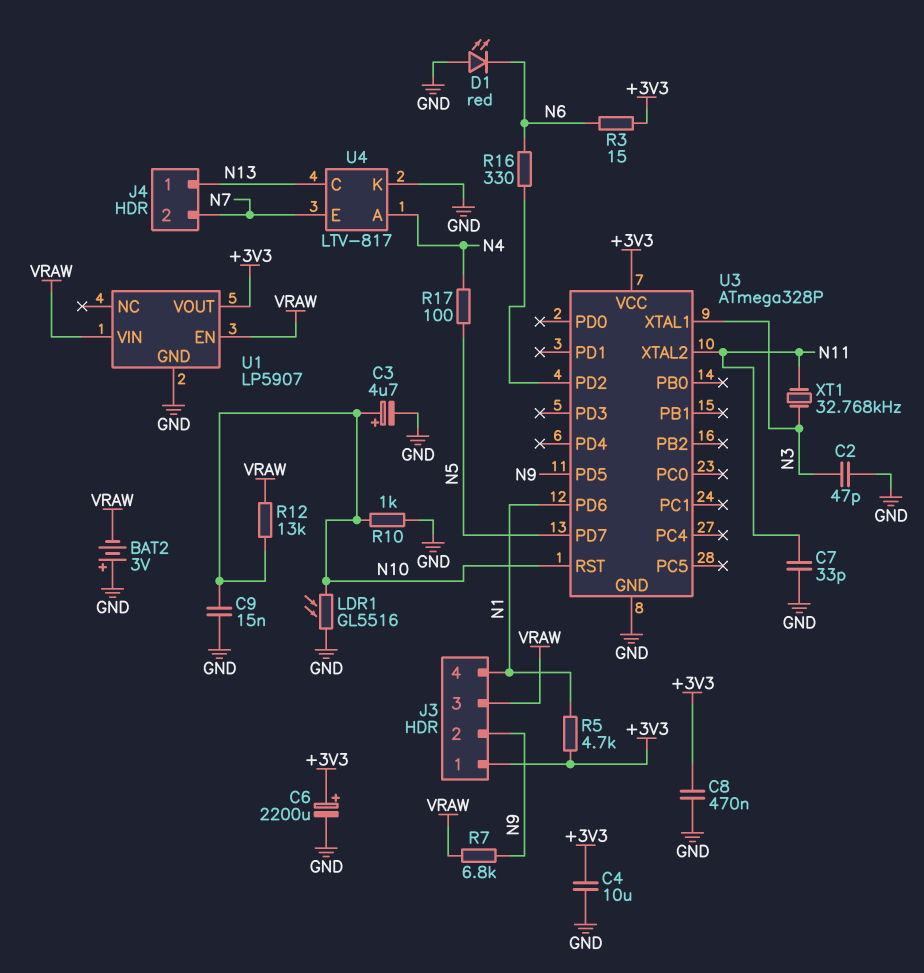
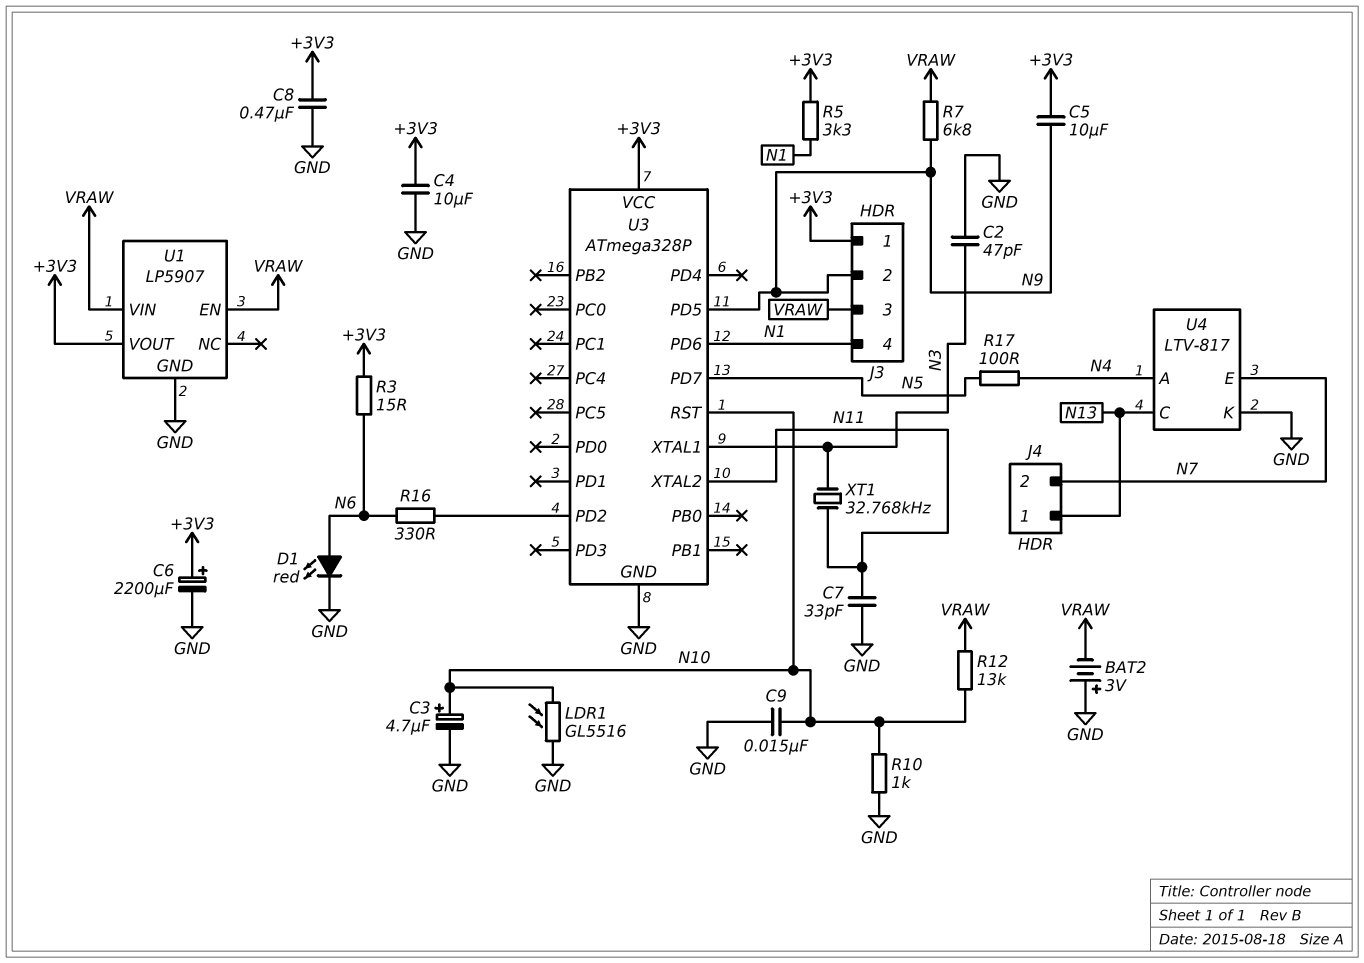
C5: none -> 10uF (+3V3, N9)
D1: LED red (A GND, K N6) -> LED red (A N6, K GND)
R5: 4.7k (+3V3, N1) -> 3.3k (+3V3, N1)

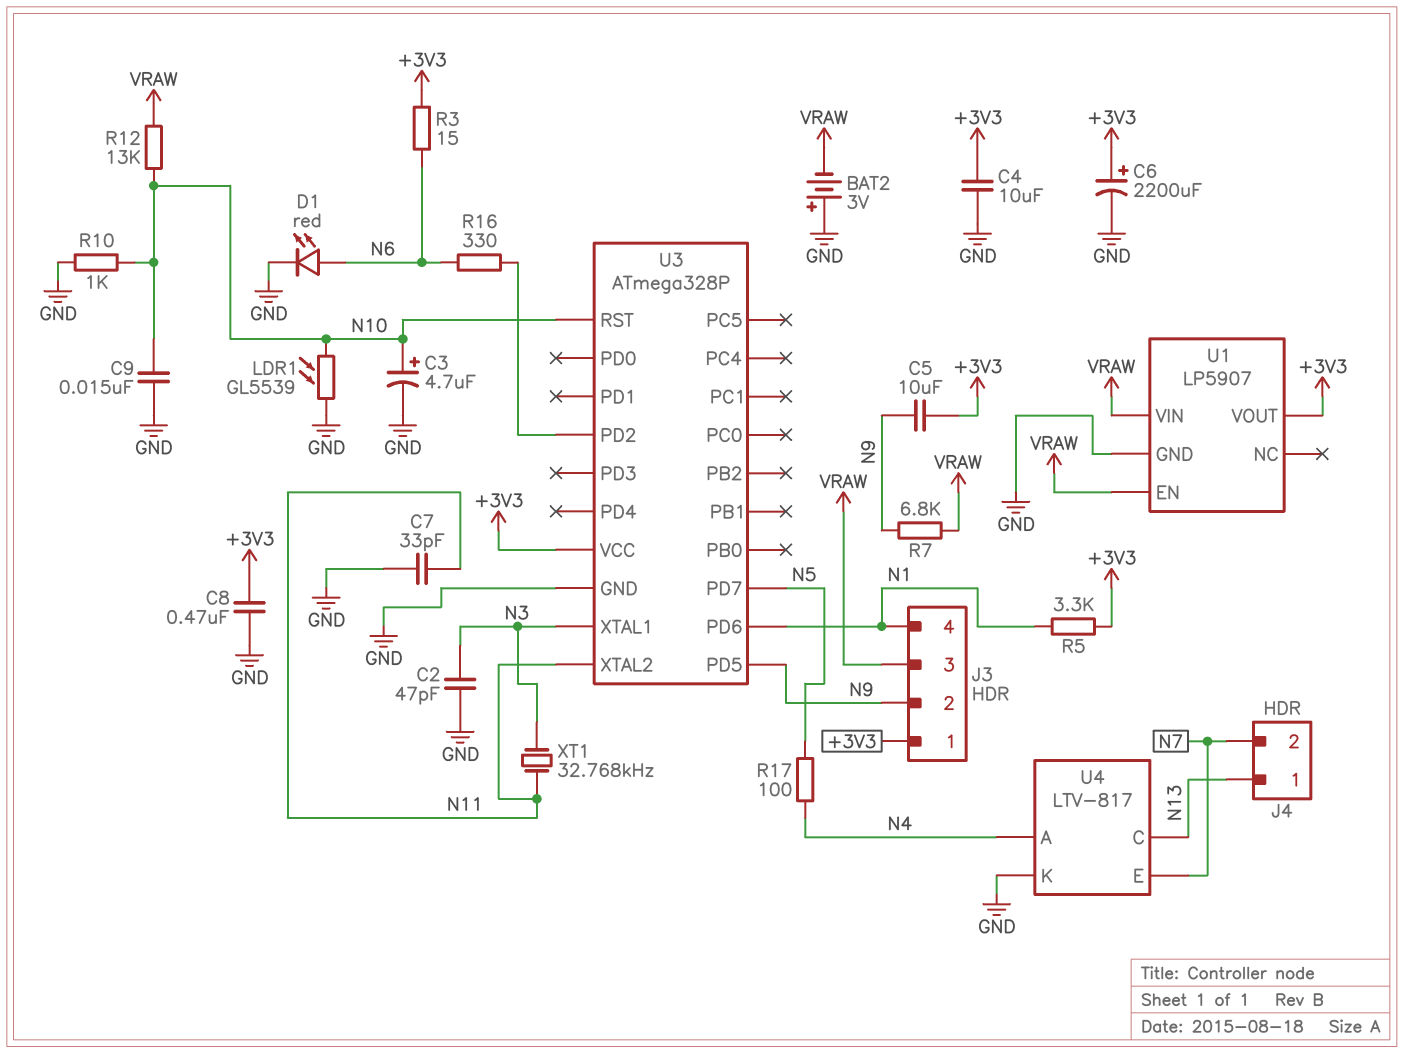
LDR1: GL5516 (GND, N10) -> GL5539 (GND, N10)

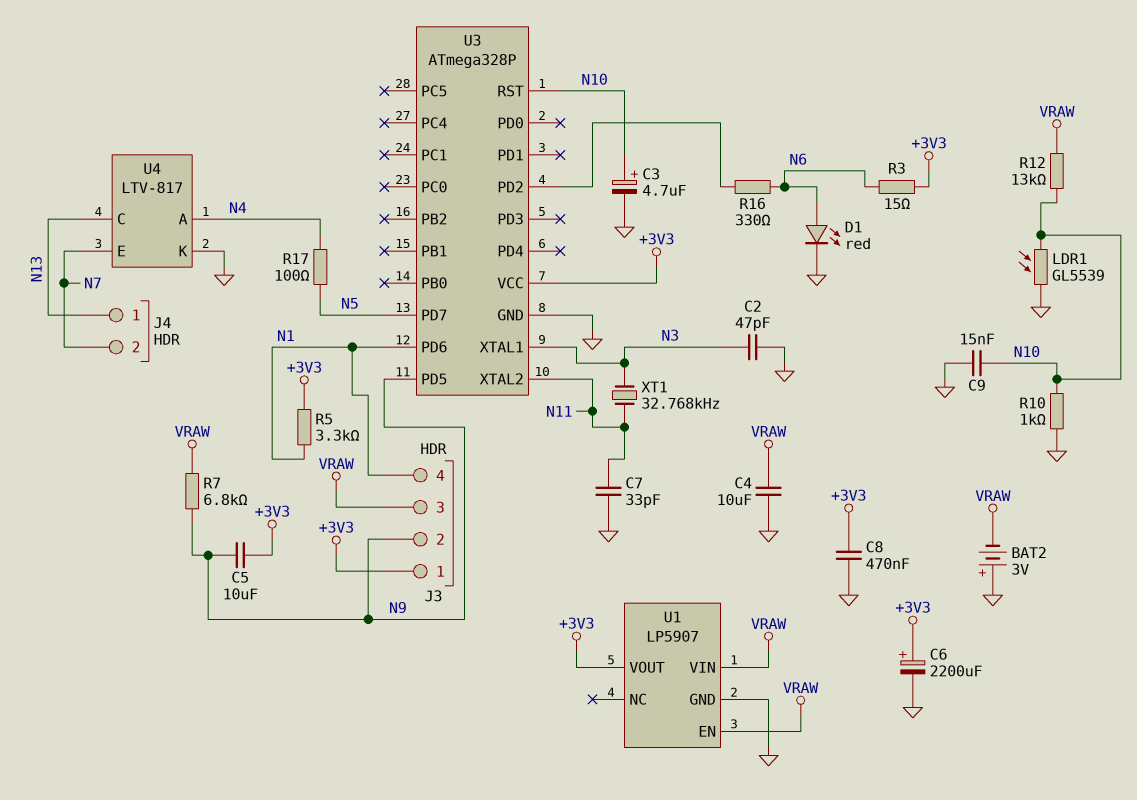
C4: 10uF (+3V3, GND) -> 10uF (GND, VRAW)

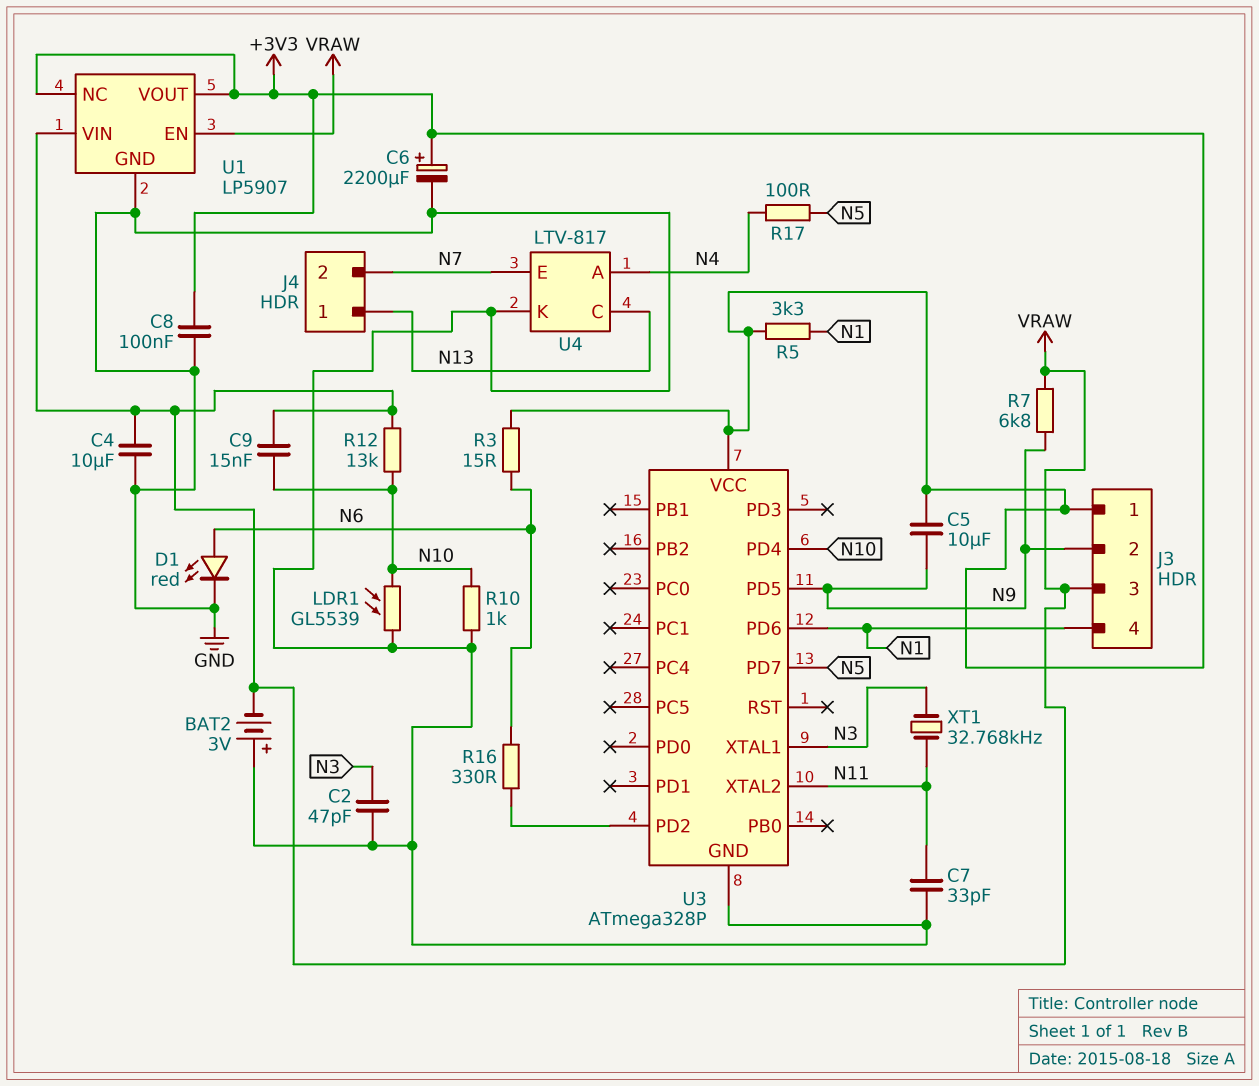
C3: 4.7uF (plus N10, minus GND) -> none
C8: 470nF (+3V3, GND) -> 100nF (+3V3, GND)
C9: 15nF (GND, N10) -> 15nF (N10, VRAW)
U1 pin NC: none -> +3V3
U3 pin PD4: none -> N10
U3 pin RST: N10 -> none

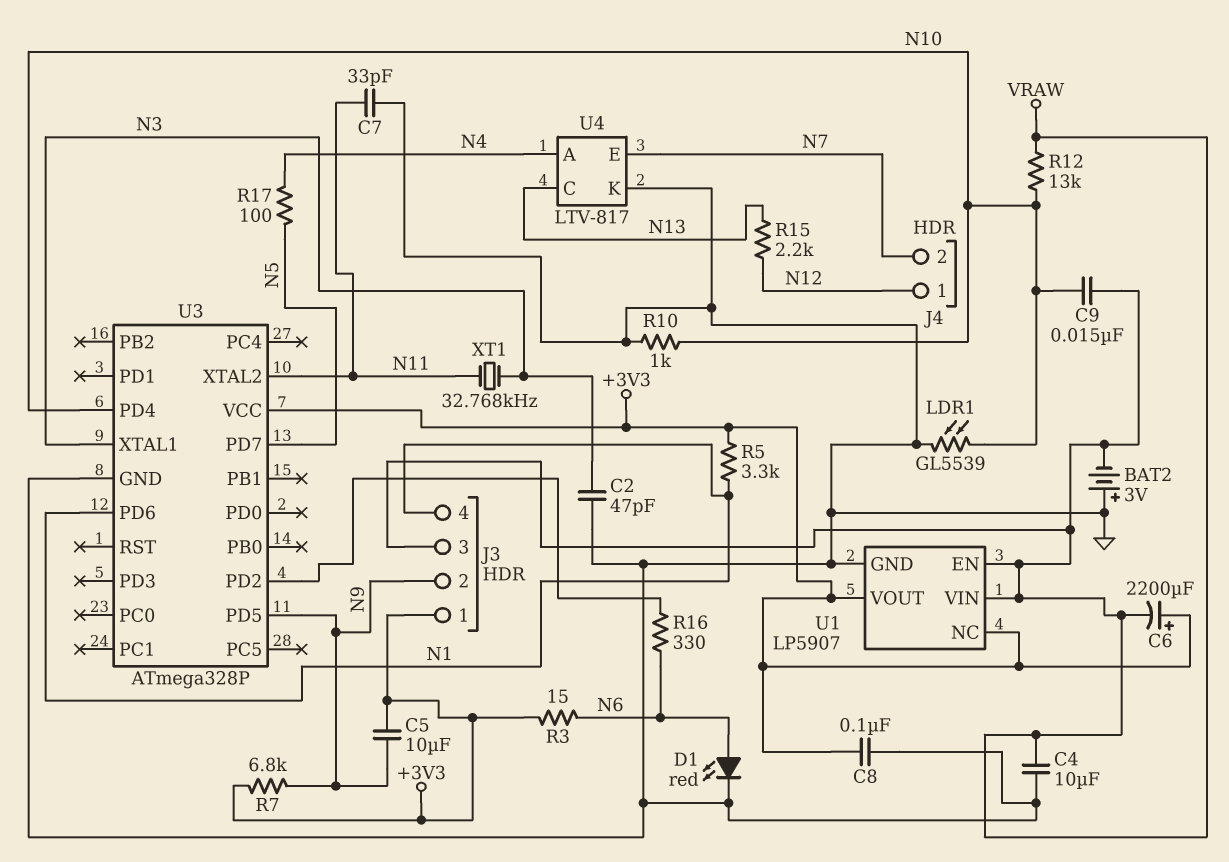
C6: 2200uF (plus +3V3, minus GND) -> 2200uF (plus +3V3, minus VRAW)
J4 pin 1: N13 -> N12
R7: 6.8k (N9, VRAW) -> 6.8k (+3V3, N9)
R15: none -> 2.2k (N12, N13)

